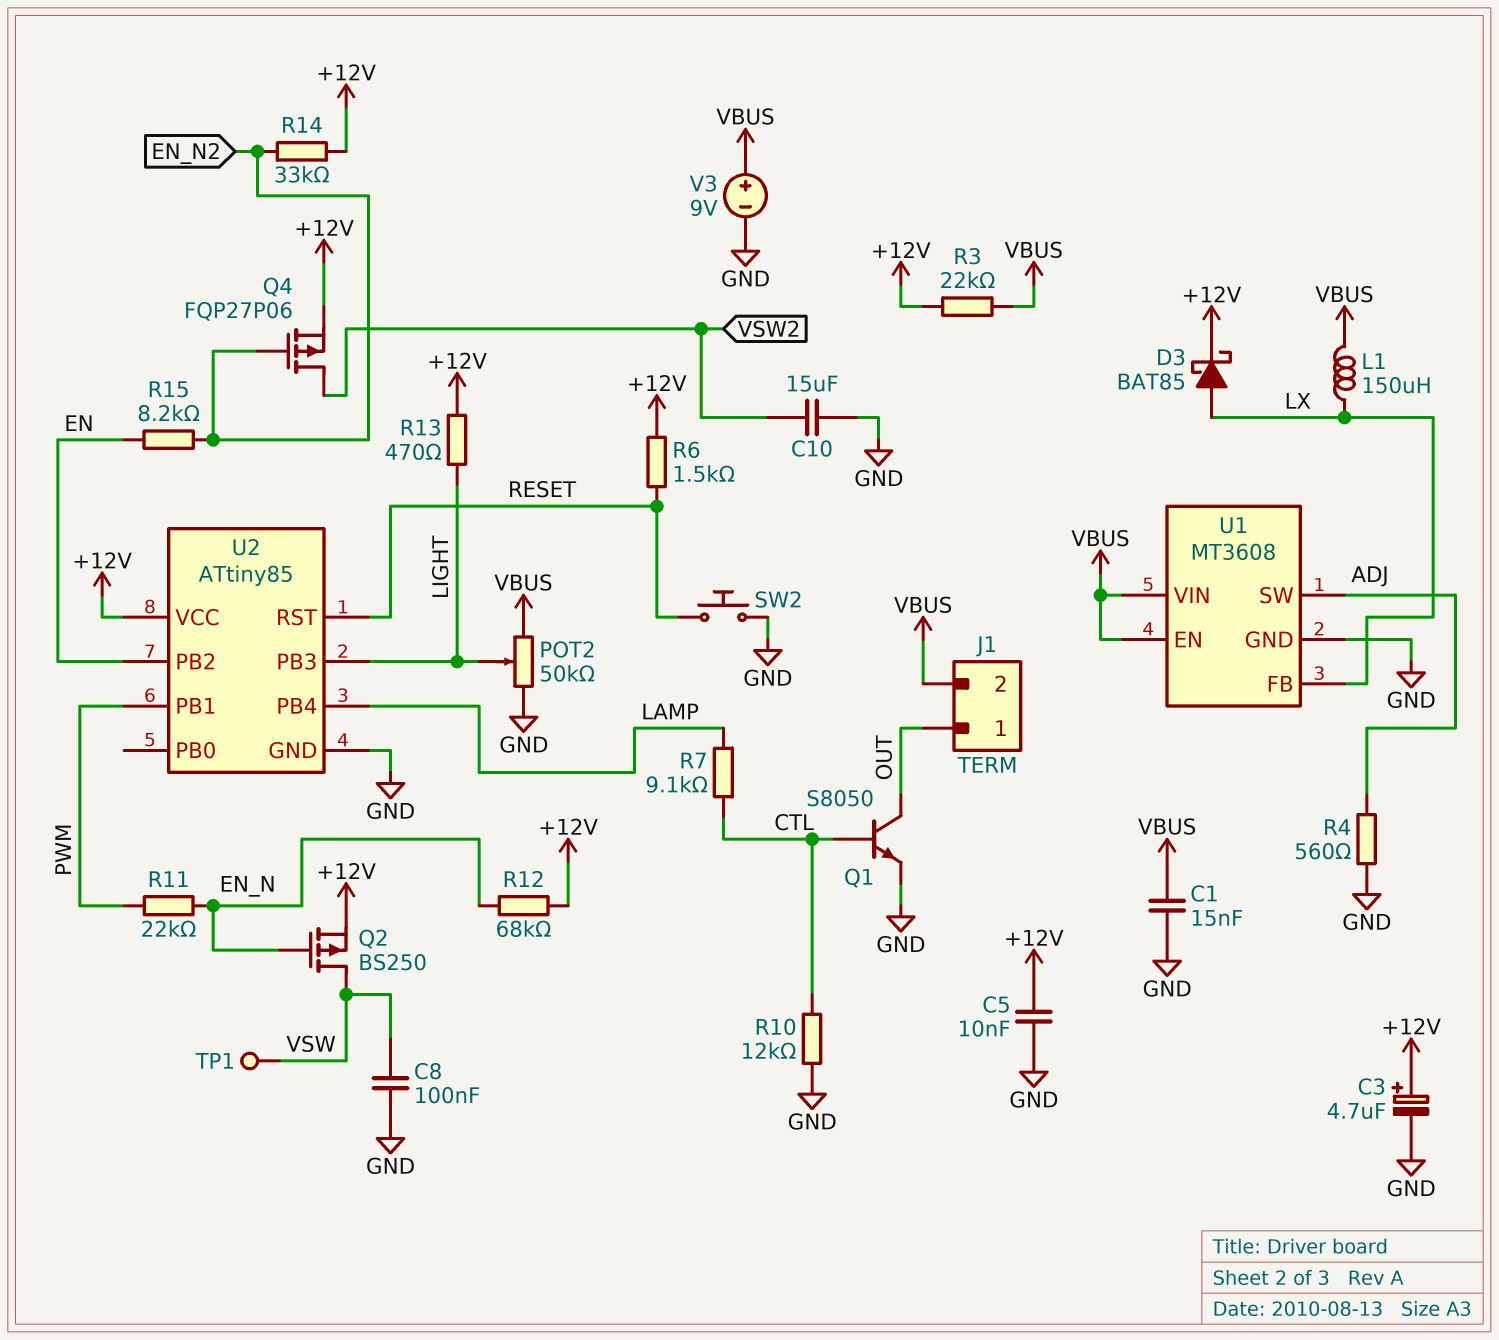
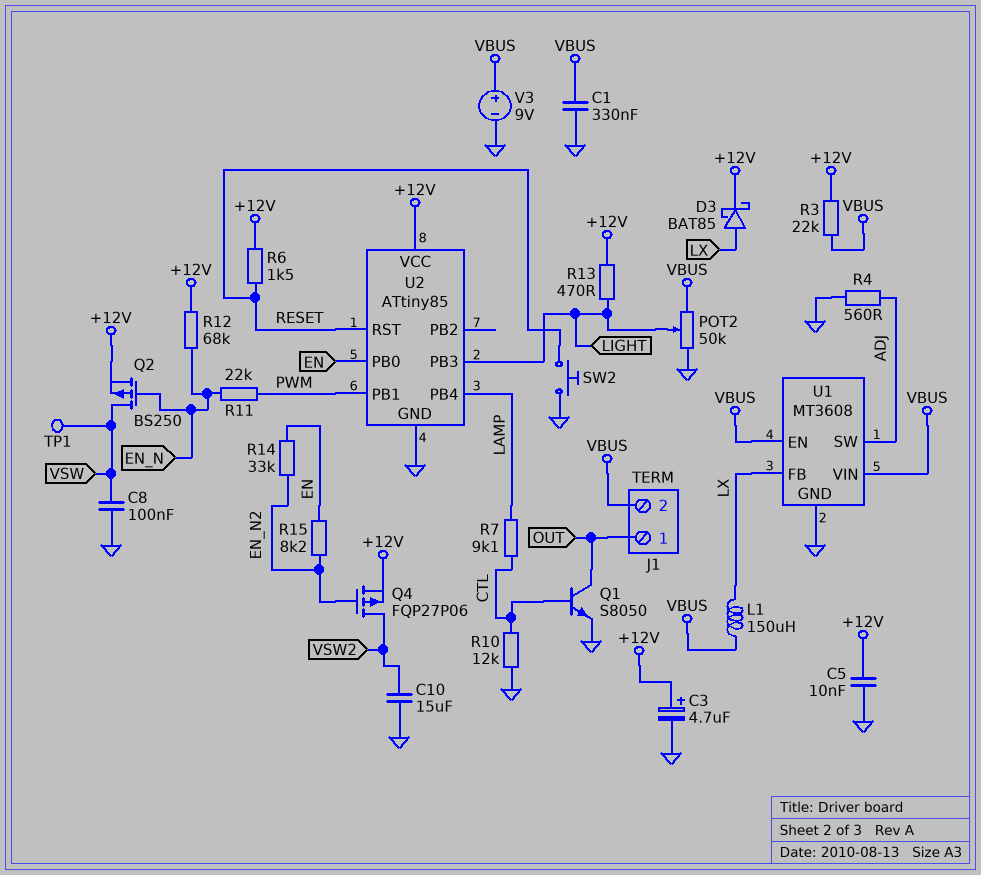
C1: 15nF (GND, VBUS) -> 330nF (GND, VBUS)
R14: 33k (+12V, EN_N2) -> 33k (EN, EN_N2)
U2 pin PB0: none -> EN
U2 pin PB2: EN -> none

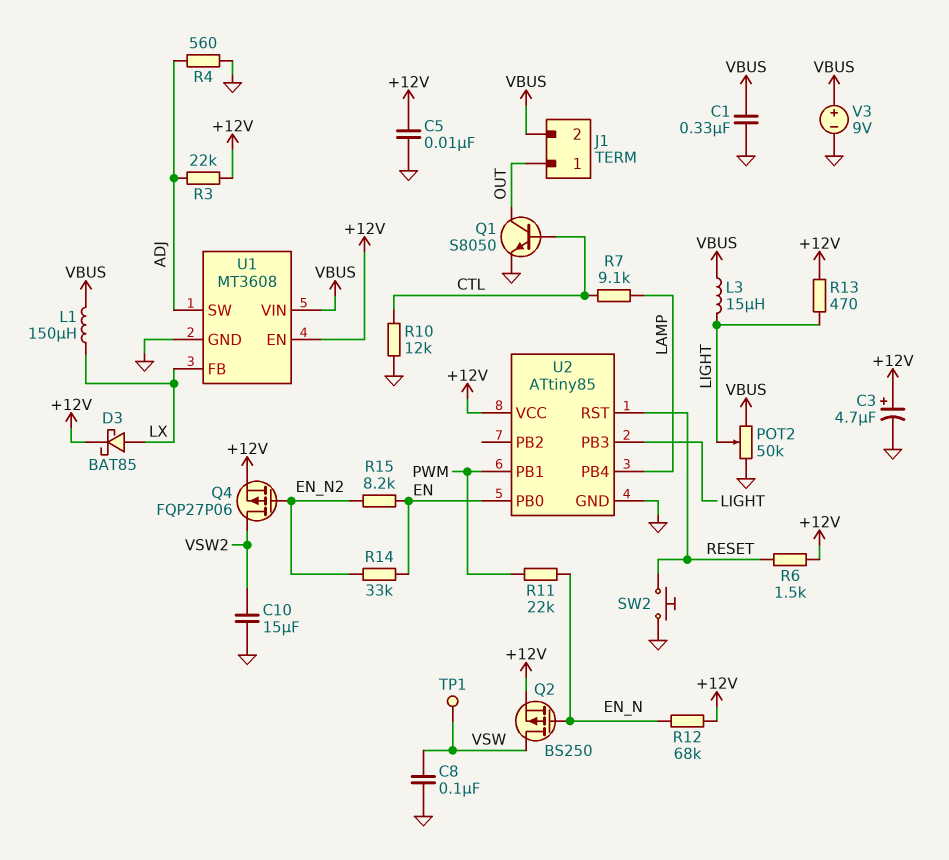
L3: none -> 15uH (LIGHT, VBUS)
R3: 22k (+12V, VBUS) -> 22k (+12V, ADJ)
U1 pin EN: VBUS -> +12V

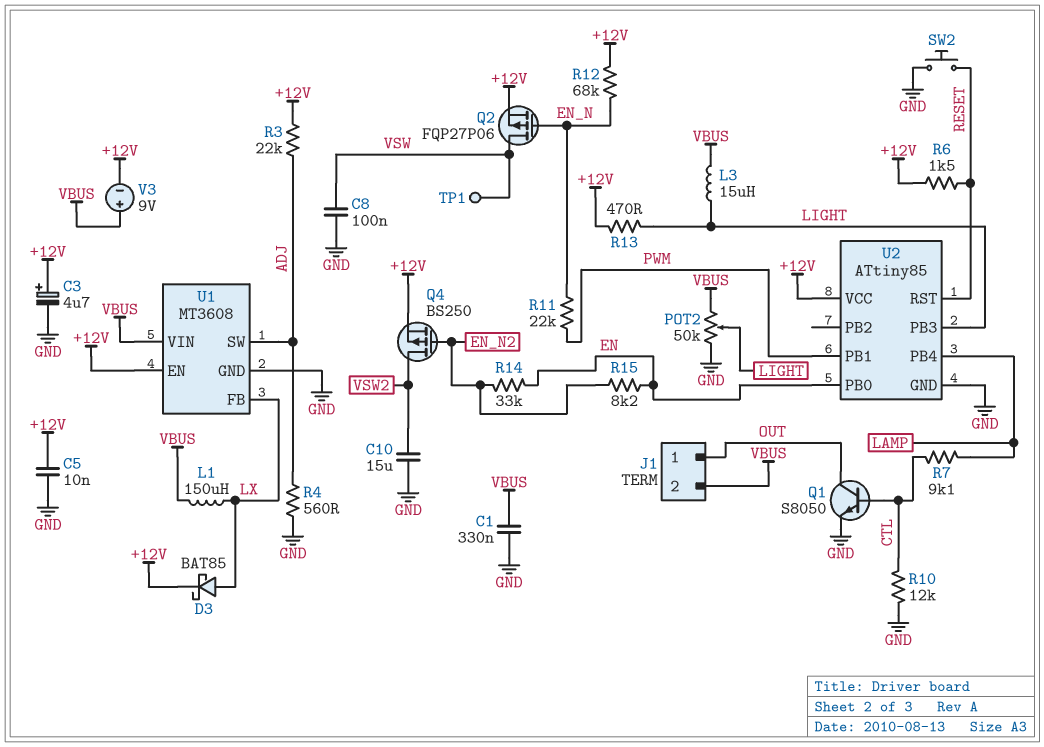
Q2: PMOS BS250 (G EN_N, D VSW, S +12V) -> PMOS FQP27P06 (G EN_N, D VSW, S +12V)
Q4: PMOS FQP27P06 (G EN_N2, D VSW2, S +12V) -> PMOS BS250 (G EN_N2, D VSW2, S +12V)
V3: 9V (plus VBUS, minus GND) -> 9V (plus VBUS, minus +12V)

